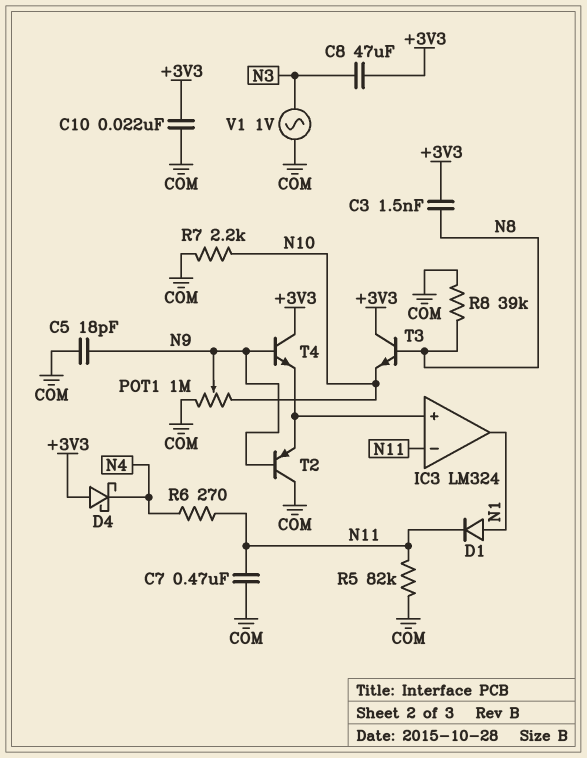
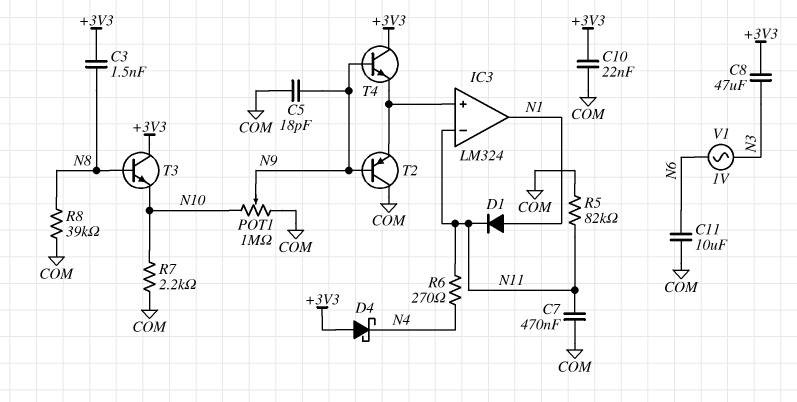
C11: none -> 10uF (COM, N6)
V1: AC 1V (COM, N3) -> AC 1V (N3, N6)

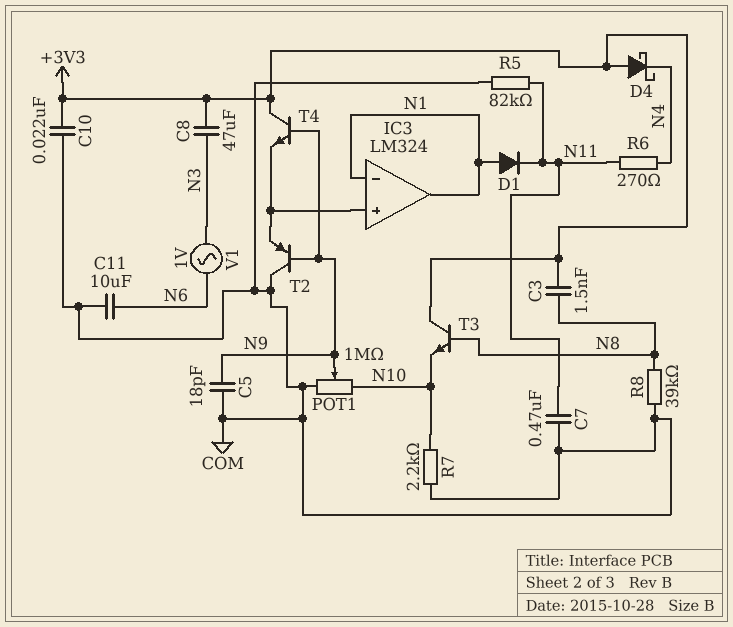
IC3 pin in-: N11 -> N1

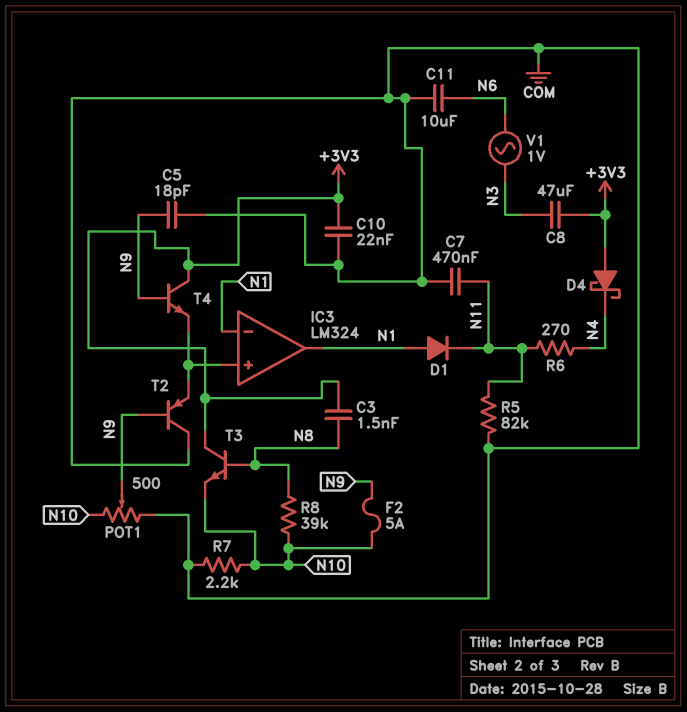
F2: none -> 5A (N9, N10)
POT1: 1M (COM, N10, wiper N9) -> 500 (COM, N10, wiper N9)
R8: 39k (COM, N8) -> 39k (N8, N10)

